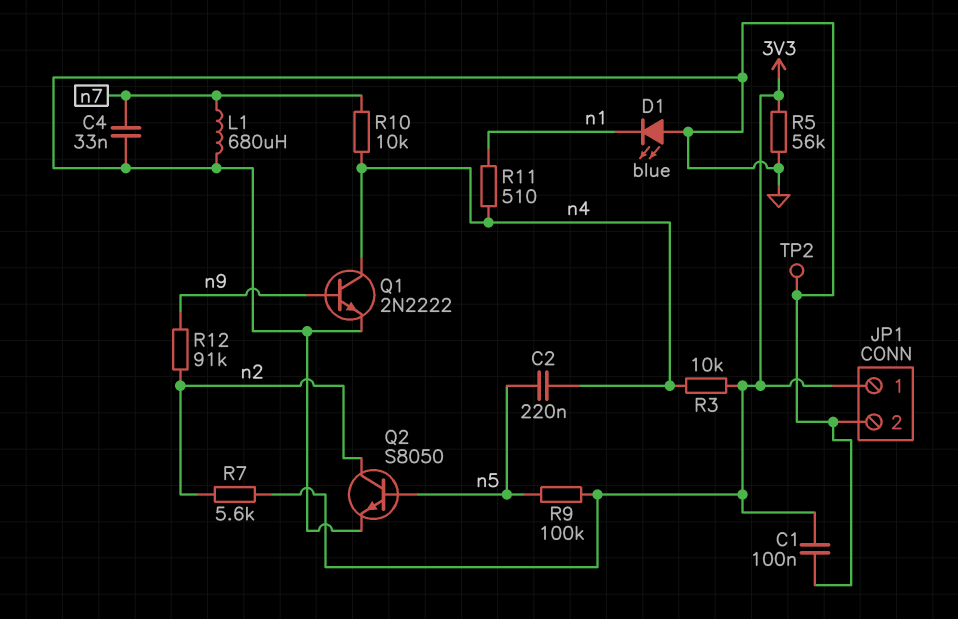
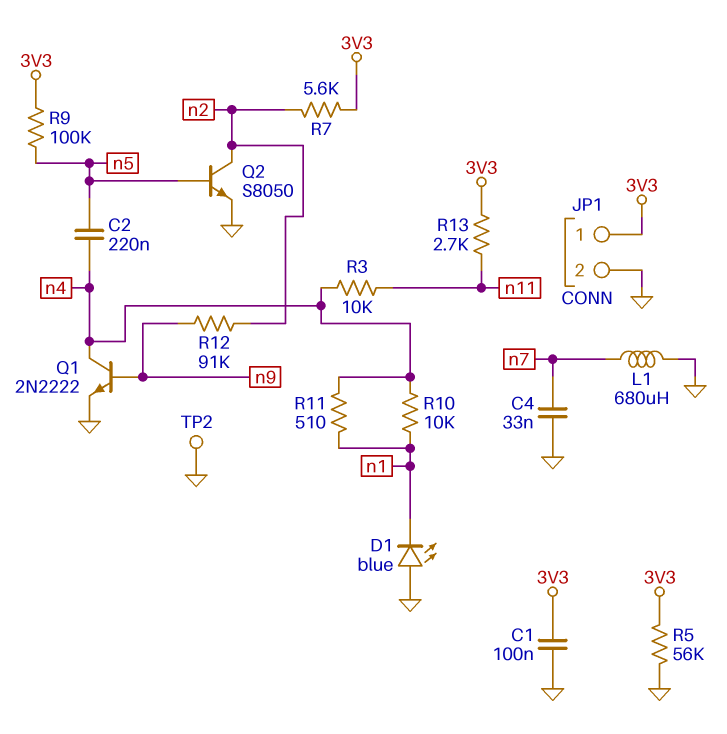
R3: 10k (3V3, n4) -> 10k (n4, n11)
R10: 10k (n4, n7) -> 10k (n1, n4)
R13: none -> 2.7k (3V3, n11)

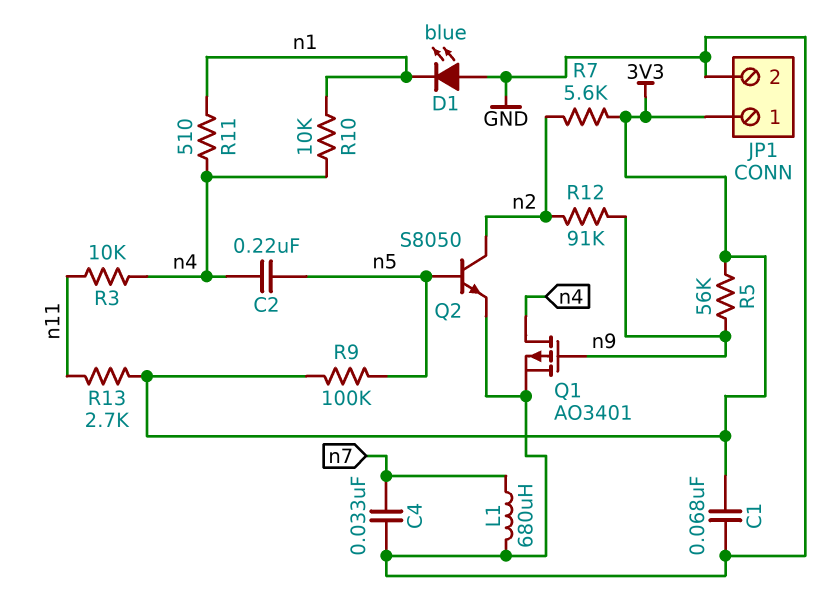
C1: 100nF (3V3, GND) -> 68nF (3V3, GND)
Q1: NPN 2N2222 (B n9, C n4, E GND) -> PMOS AO3401 (G n9, D n4, S GND)
R5: 56k (3V3, GND) -> 56k (3V3, n9)
TP2: test point (GND) -> none

